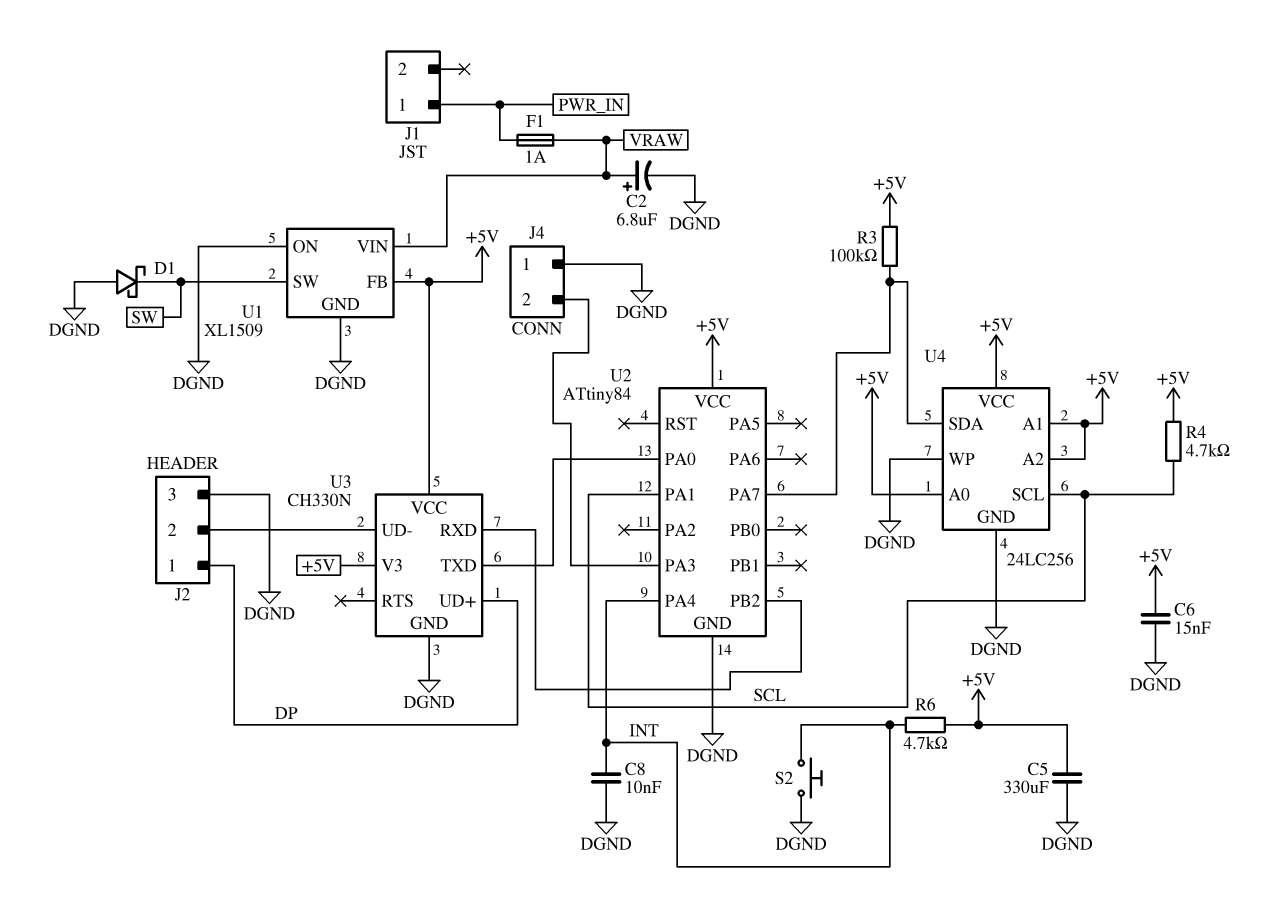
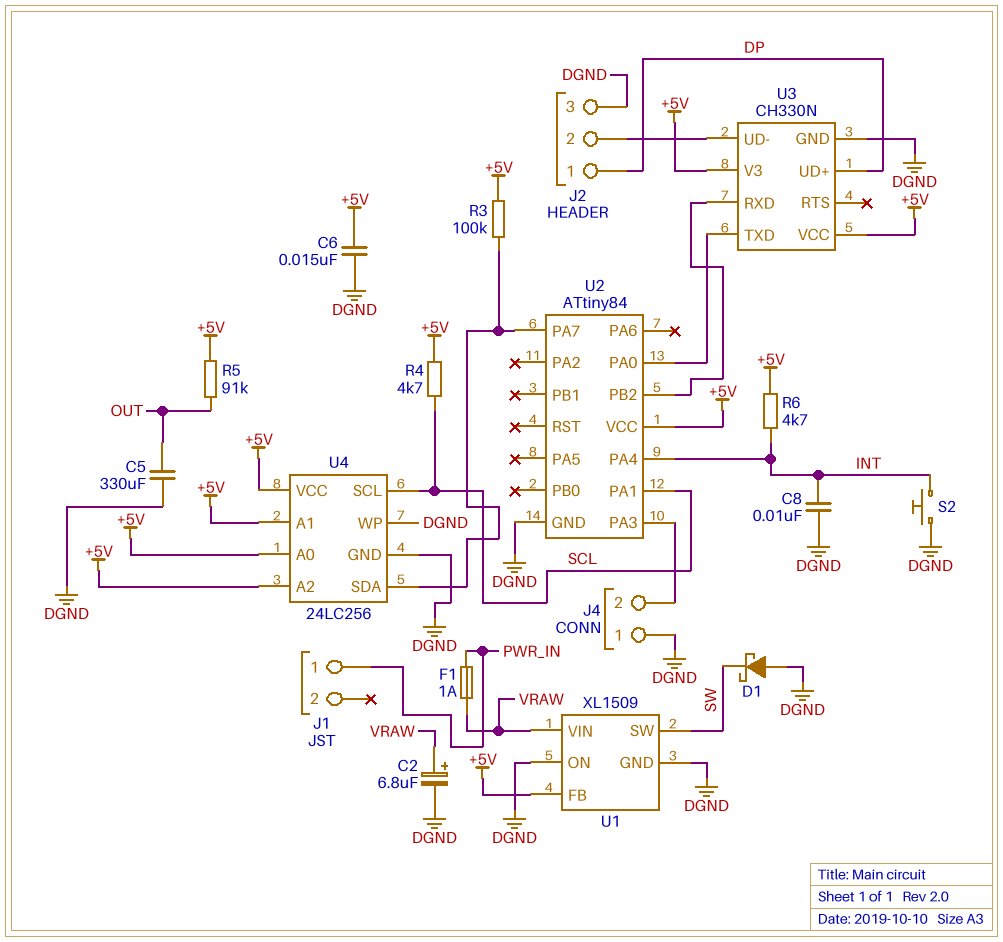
C5: 330uF (+5V, DGND) -> 330uF (DGND, OUT)
R5: none -> 91k (+5V, OUT)

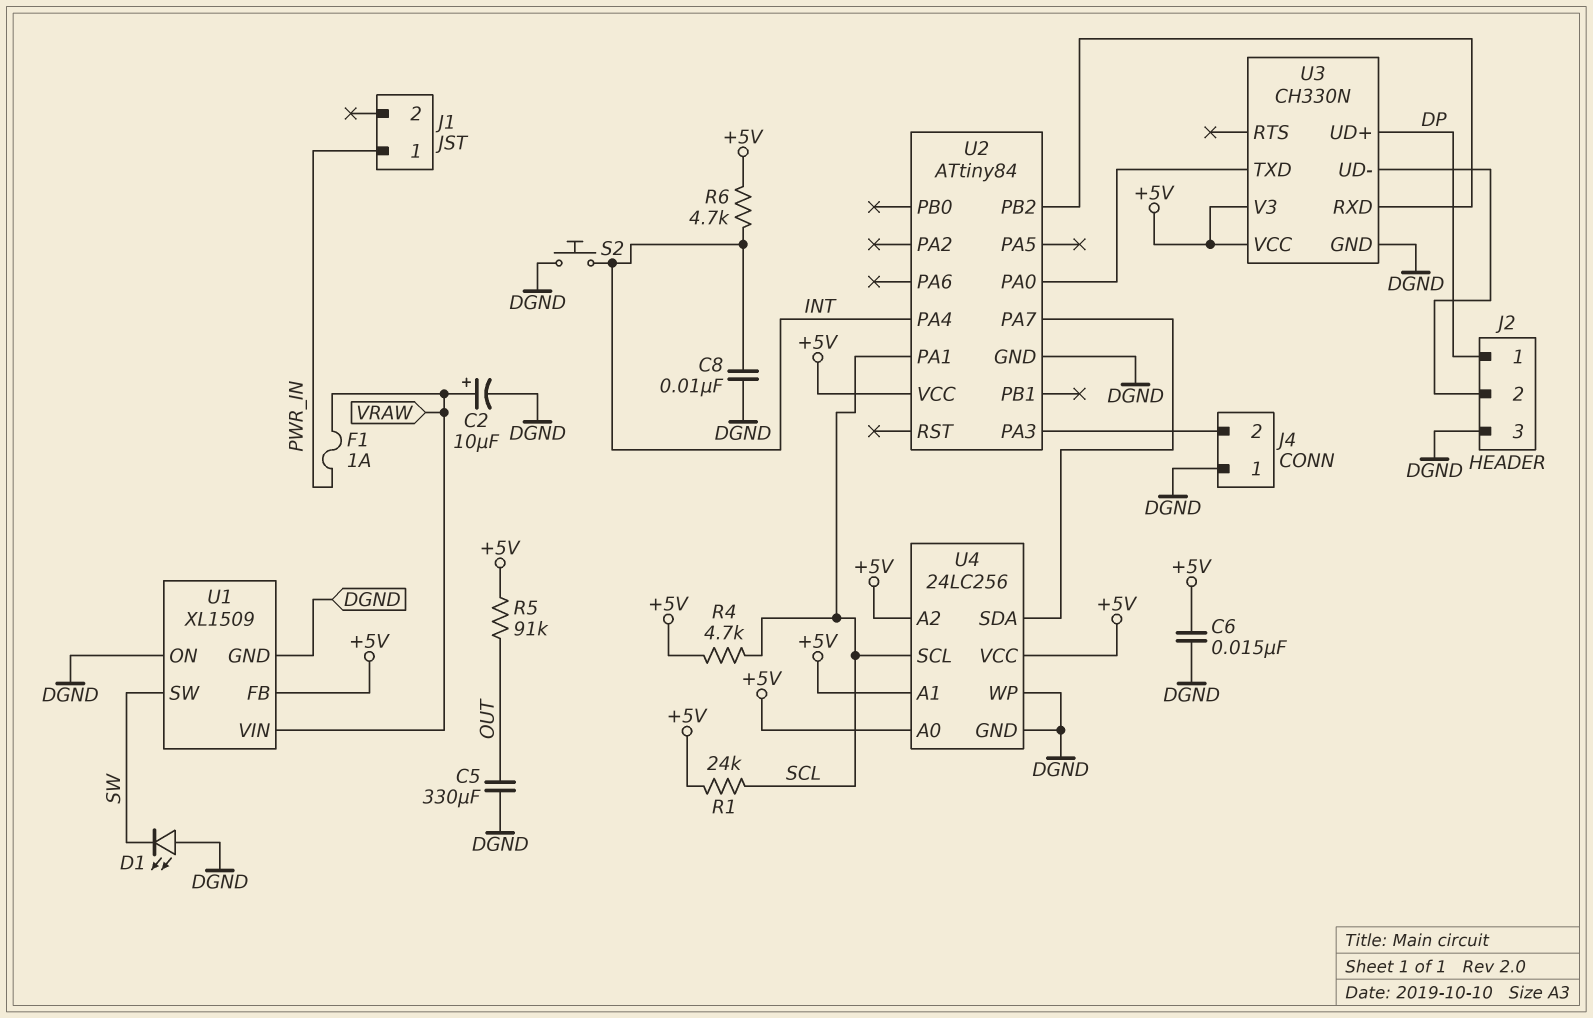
C2: 6.8uF (plus VRAW, minus DGND) -> 10uF (plus VRAW, minus DGND)
D1: schottky (A DGND, K SW) -> LED (A DGND, K SW)
R1: none -> 24k (+5V, SCL)
R3: 100k (+5V, U2/PA7) -> none

